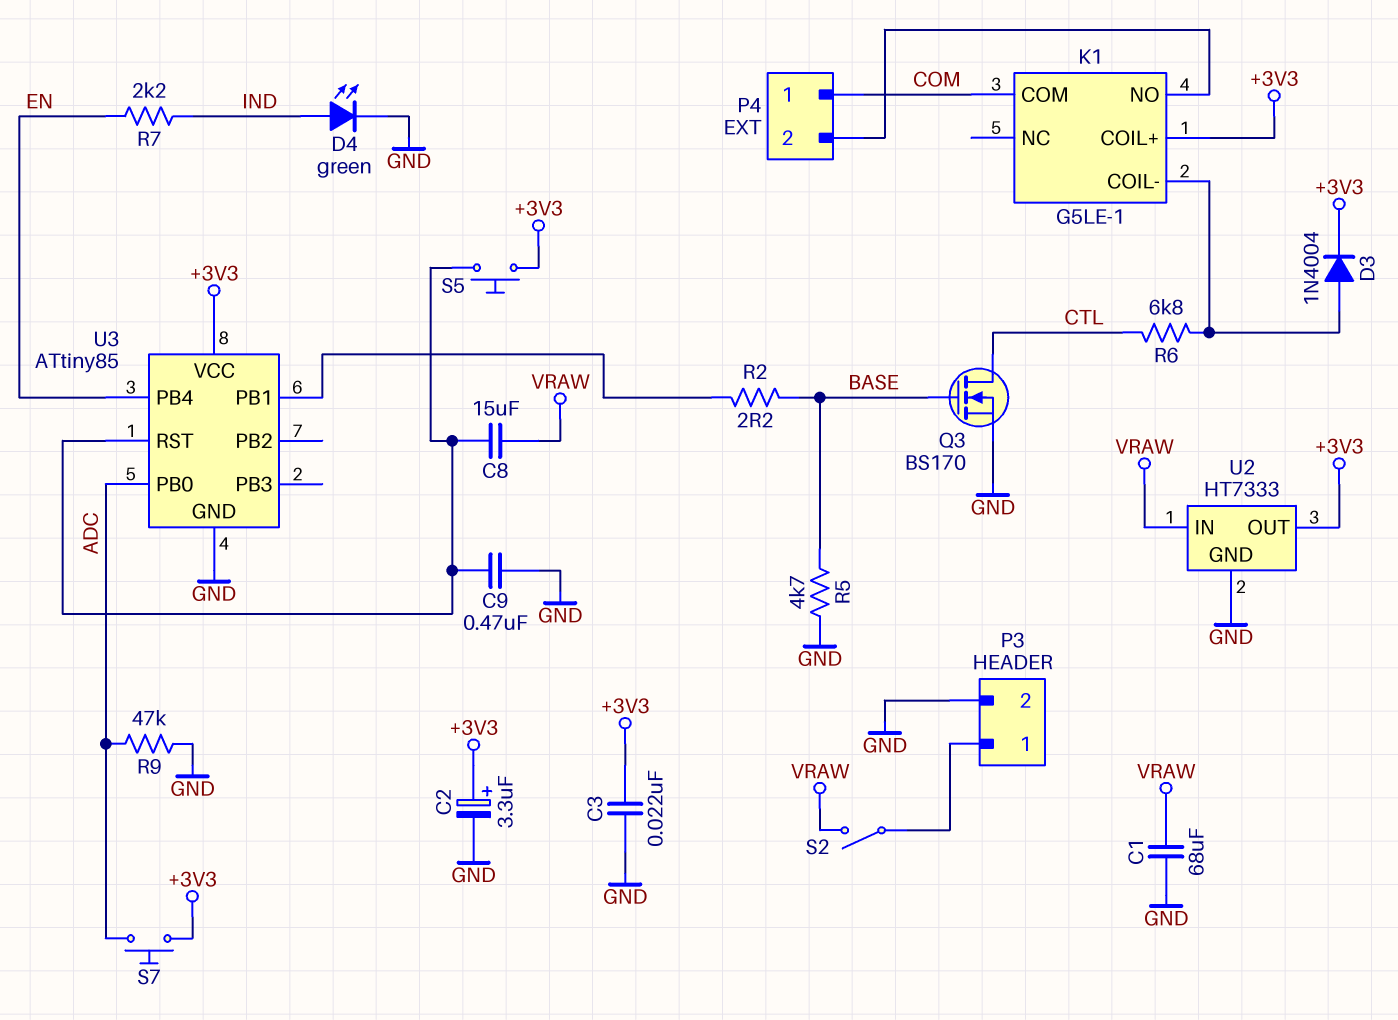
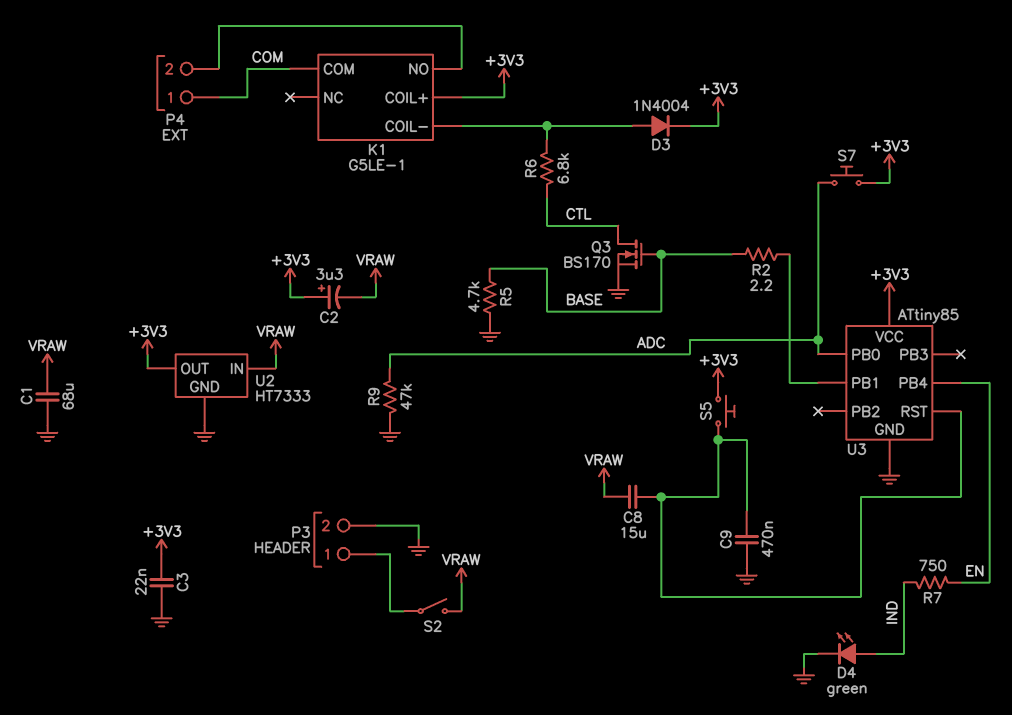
C2: 3.3uF (plus +3V3, minus GND) -> 3.3uF (plus +3V3, minus VRAW)
R7: 2.2k (EN, IND) -> 750 (EN, IND)

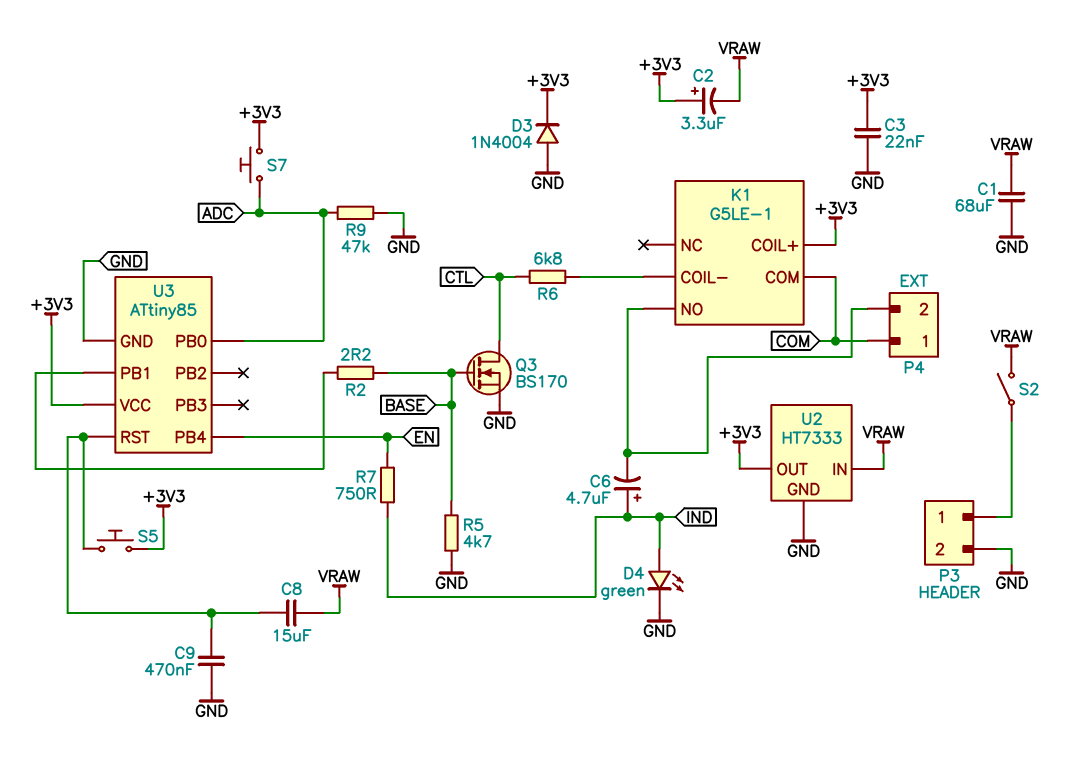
C6: none -> 4.7uF (plus IND, minus K1/NO)
D3: diode 1N4004 (A K1/COIL-, K +3V3) -> diode 1N4004 (A GND, K +3V3)

